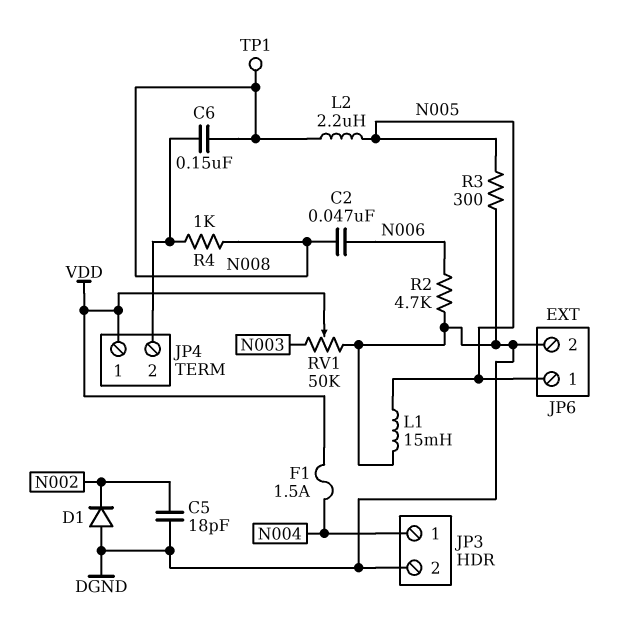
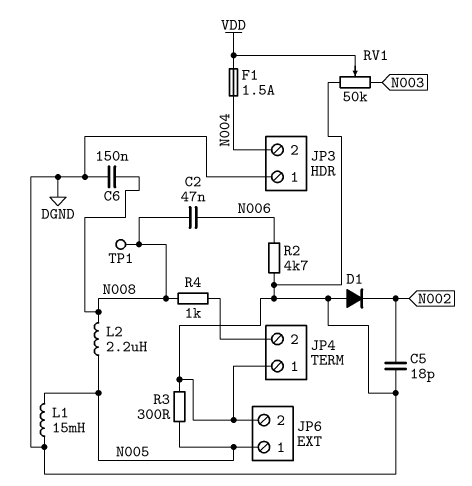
C6: 150nF (JP4/2, N008) -> 150nF (DGND, N008)
JP3 pin 1: N004 -> DGND
JP3 pin 2: DGND -> N004
JP4 pin 1: VDD -> DGND

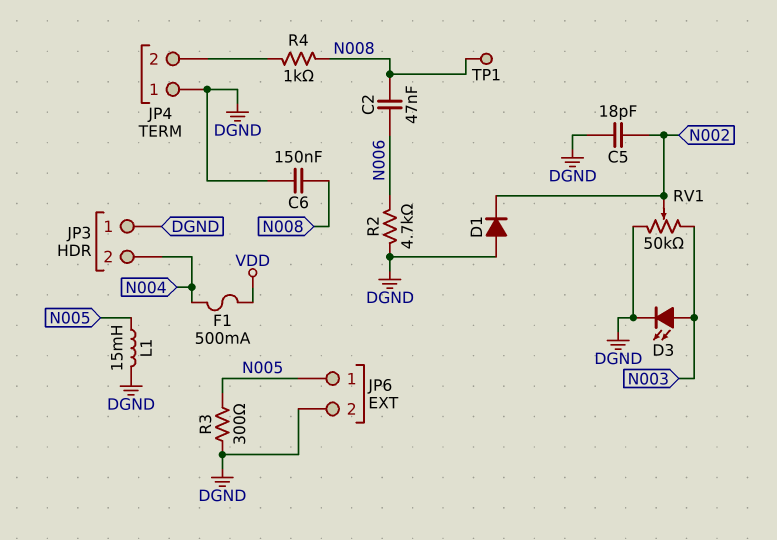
D3: none -> LED (A N003, K DGND)
F1: 1.5A (N004, VDD) -> 500mA (N004, VDD)
L2: 2.2uH (N005, N008) -> none
RV1: 50k (DGND, N003, wiper VDD) -> 50k (DGND, N003, wiper N002)

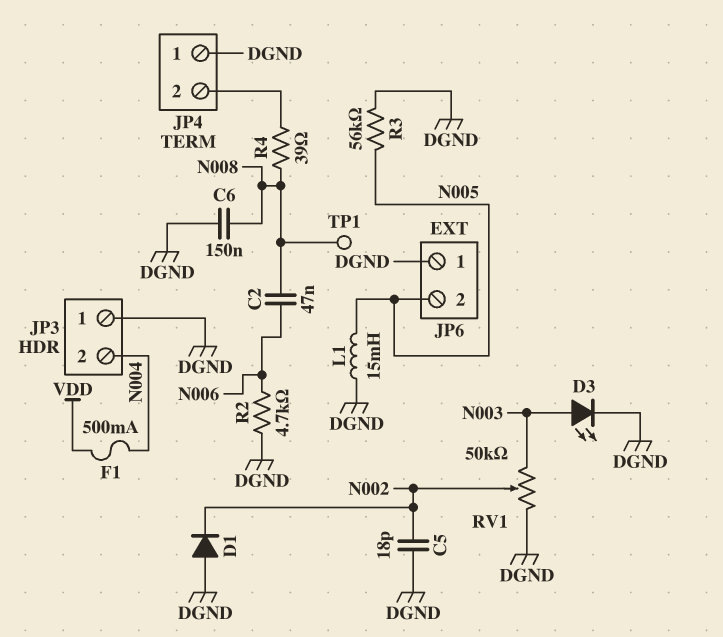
JP6 pin 1: N005 -> DGND
JP6 pin 2: DGND -> N005
R3: 300 (DGND, N005) -> 56k (DGND, N005)
R4: 1k (JP4/2, N008) -> 39 (JP4/2, N008)

